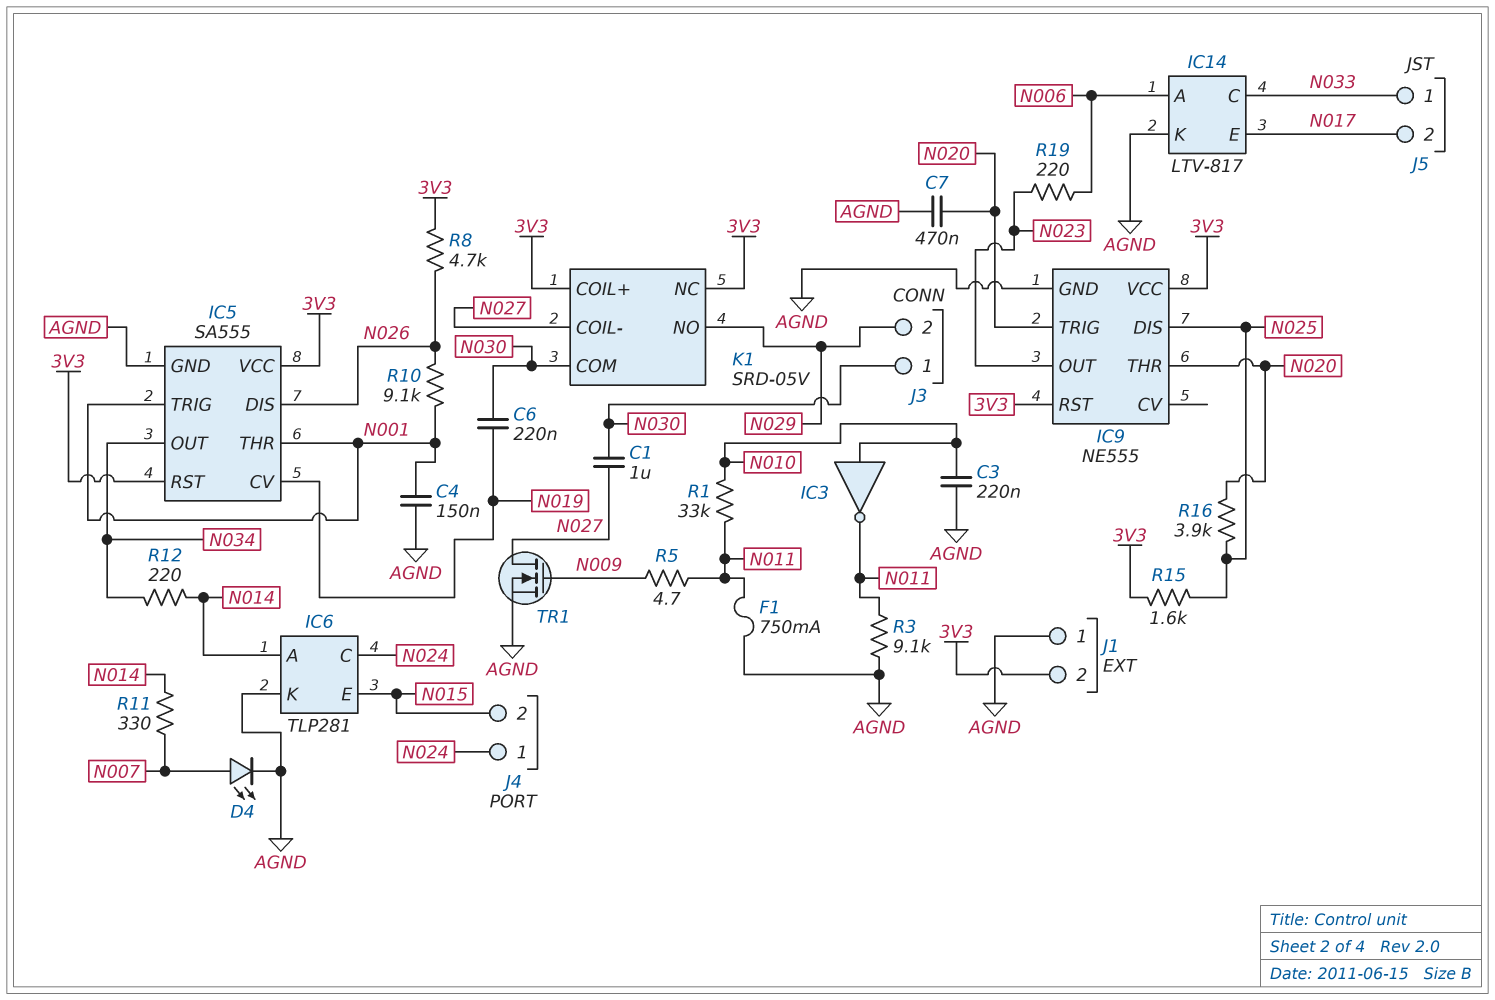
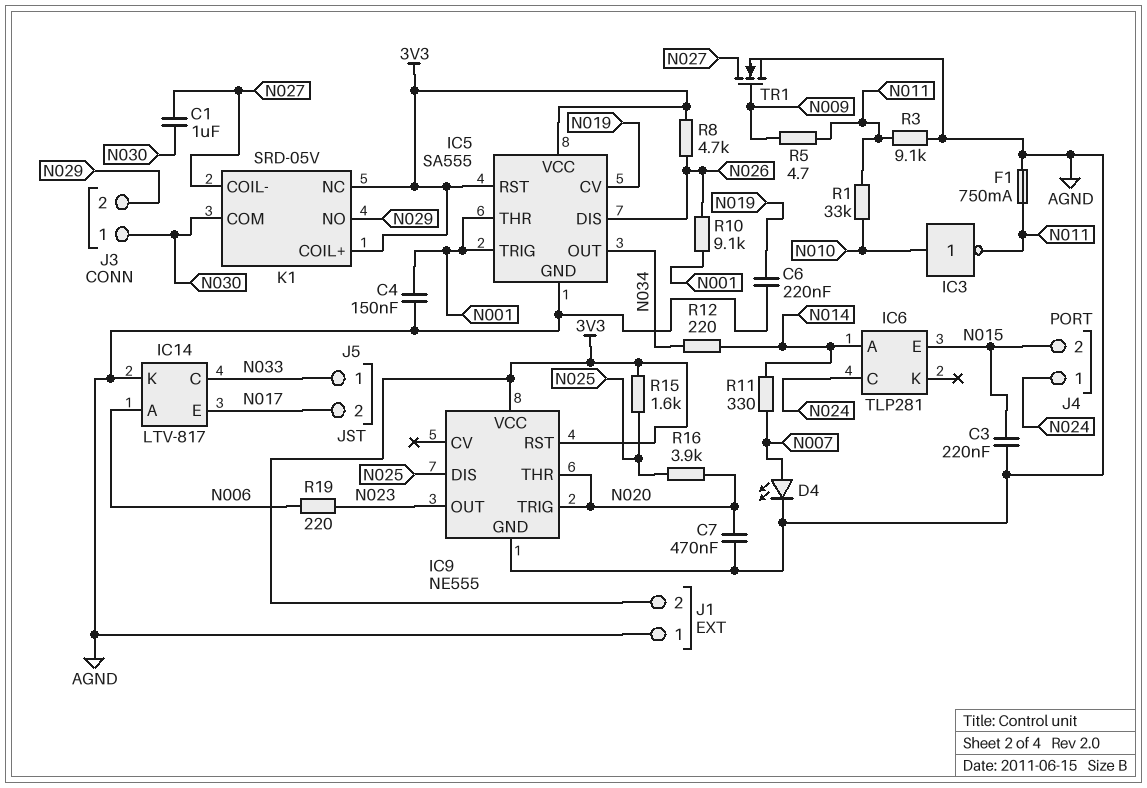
C3: 220nF (AGND, N010) -> 220nF (AGND, N015)
C6: 220nF (N019, N030) -> 220nF (AGND, N019)
IC6 pin K: AGND -> none

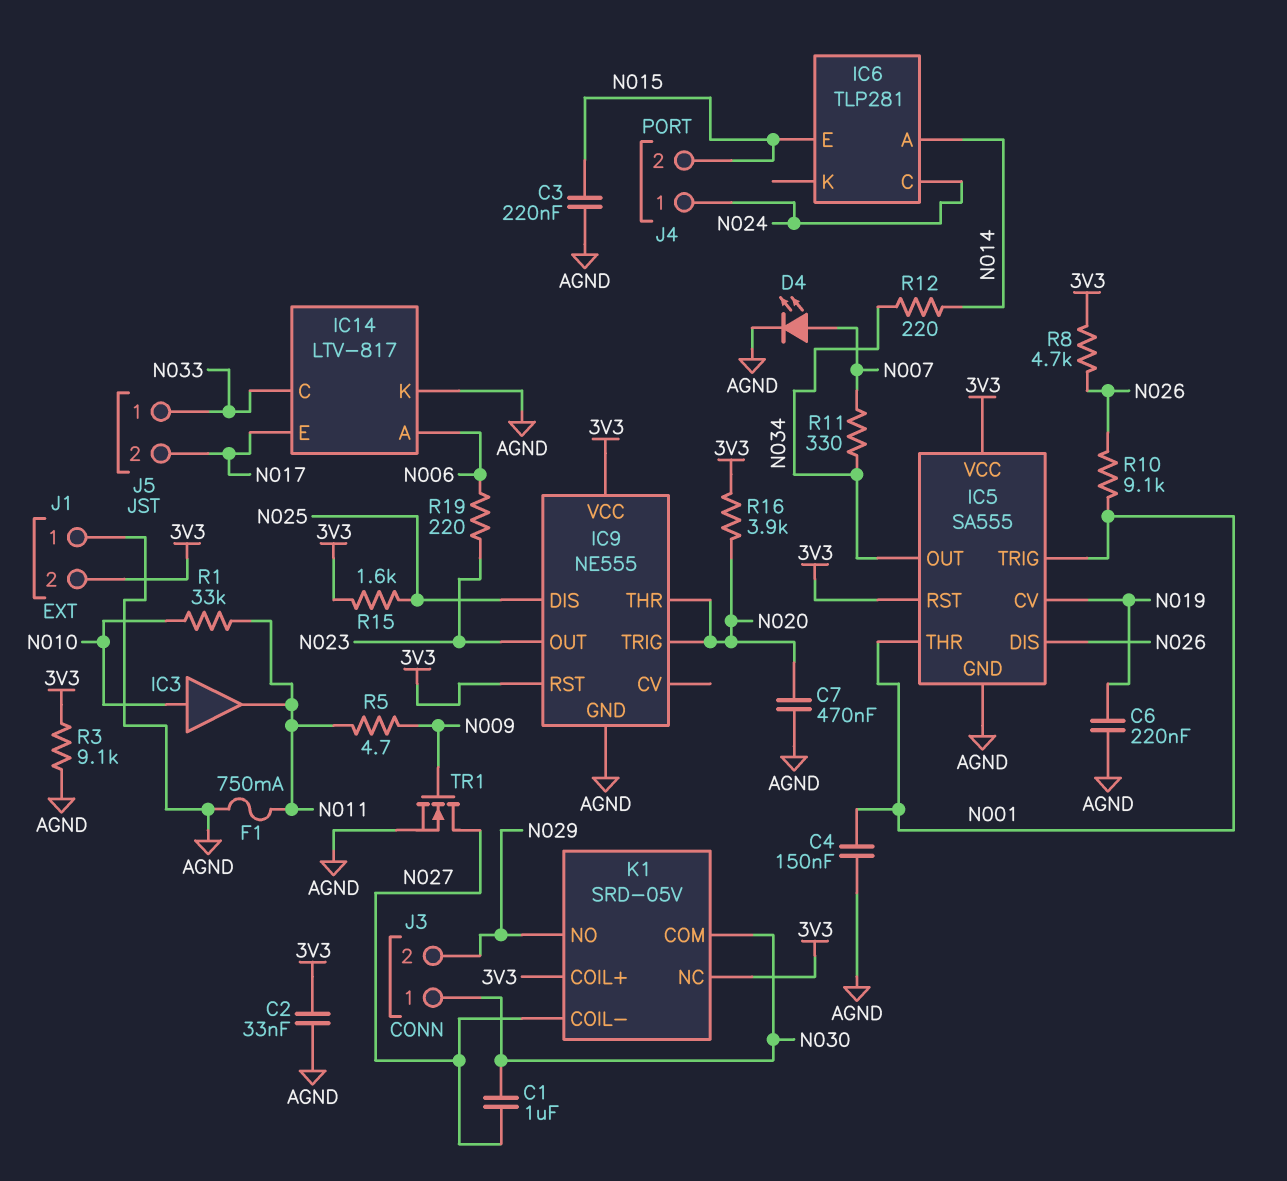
C2: none -> 33nF (3V3, AGND)
IC3: NOT (in N010, out N011) -> buffer (in N010, out N011)
R3: 9.1k (AGND, N011) -> 9.1k (3V3, AGND)
R11: 330 (N007, N014) -> 330 (N007, N034)
R16: 3.9k (N020, N025) -> 3.9k (3V3, N020)

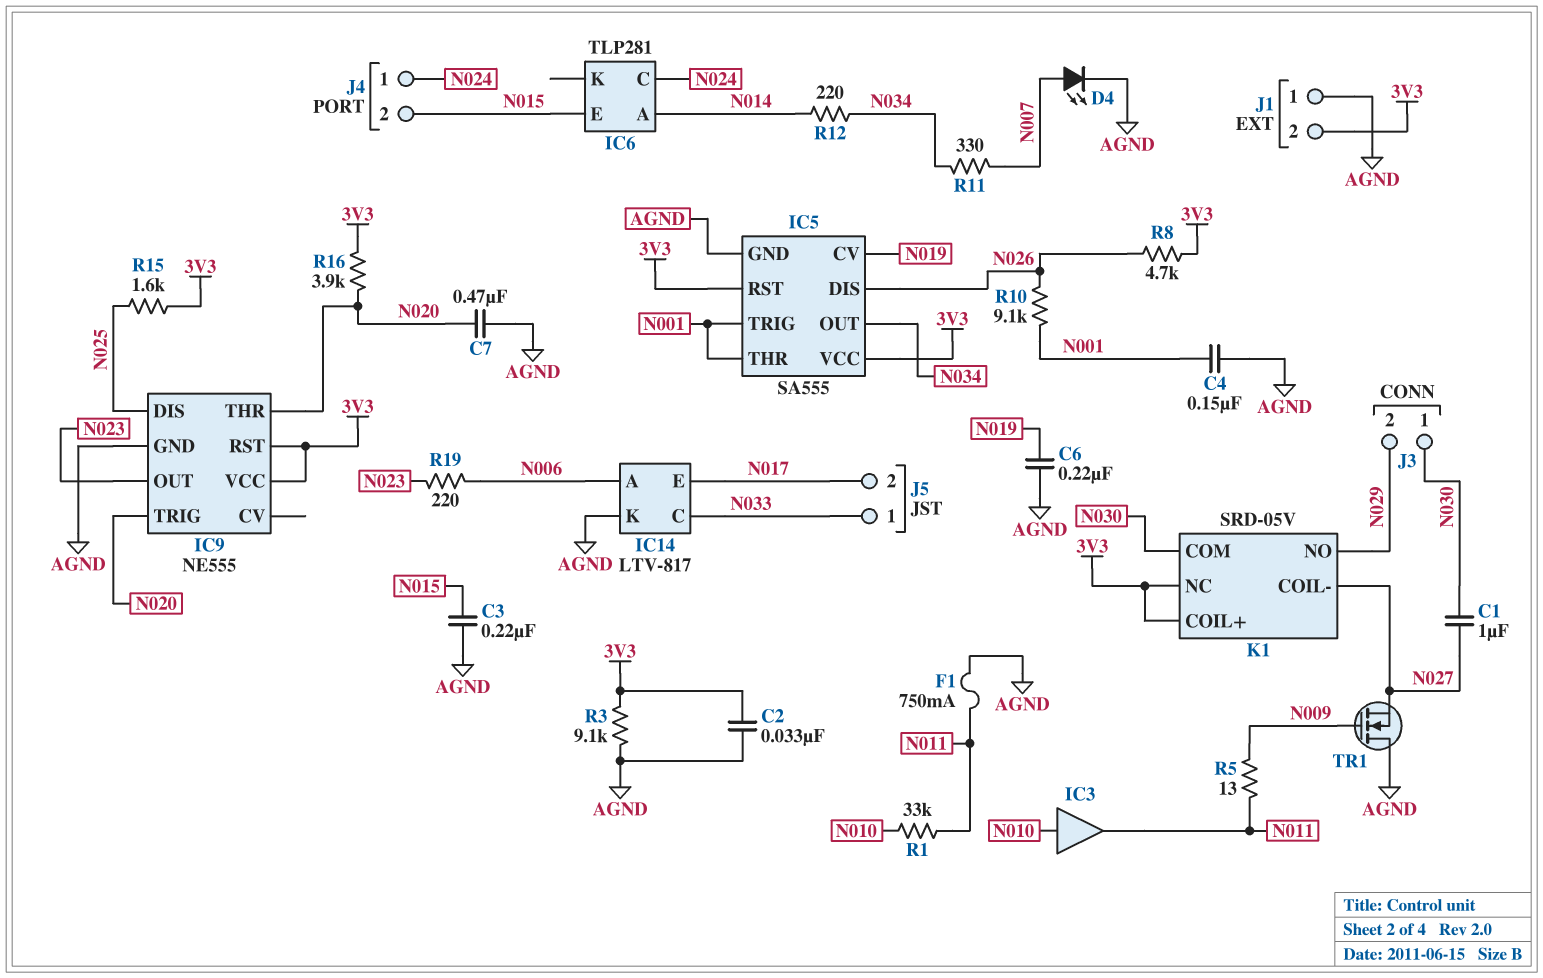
R5: 4.7 (N009, N011) -> 13 (N009, N011)
TR1: NMOS (G N009, D N027, S AGND) -> NMOS (G N009, D AGND, S N027)

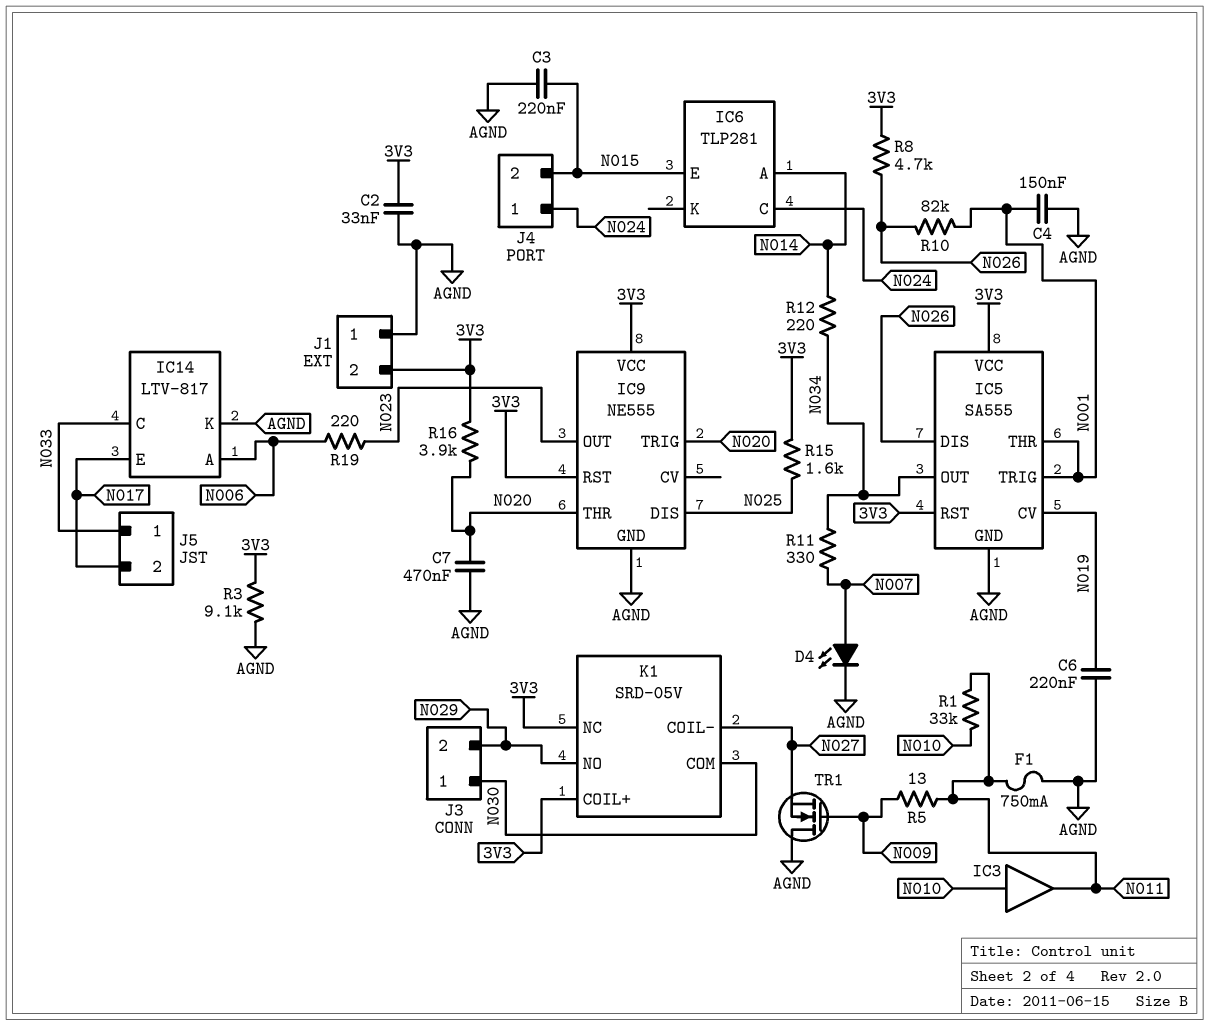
C1: 1uF (N027, N030) -> none
R10: 9.1k (N001, N026) -> 82k (N001, N026)

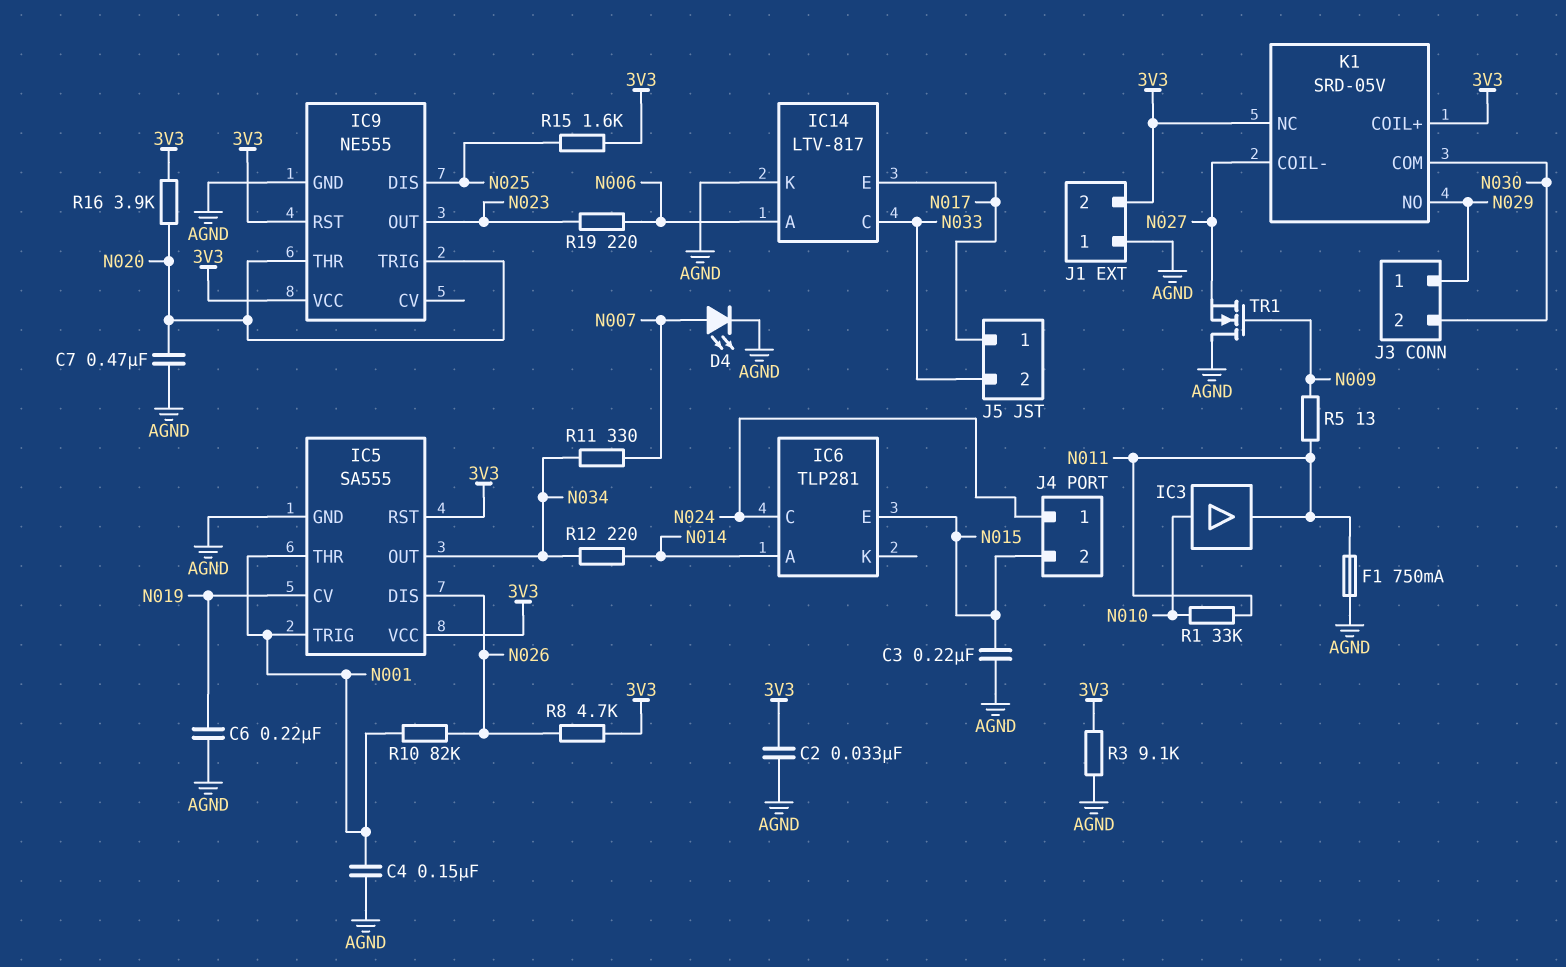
J3 pin 1: N030 -> N029
J3 pin 2: N029 -> N030
J5 pin 1: N033 -> N017
J5 pin 2: N017 -> N033

